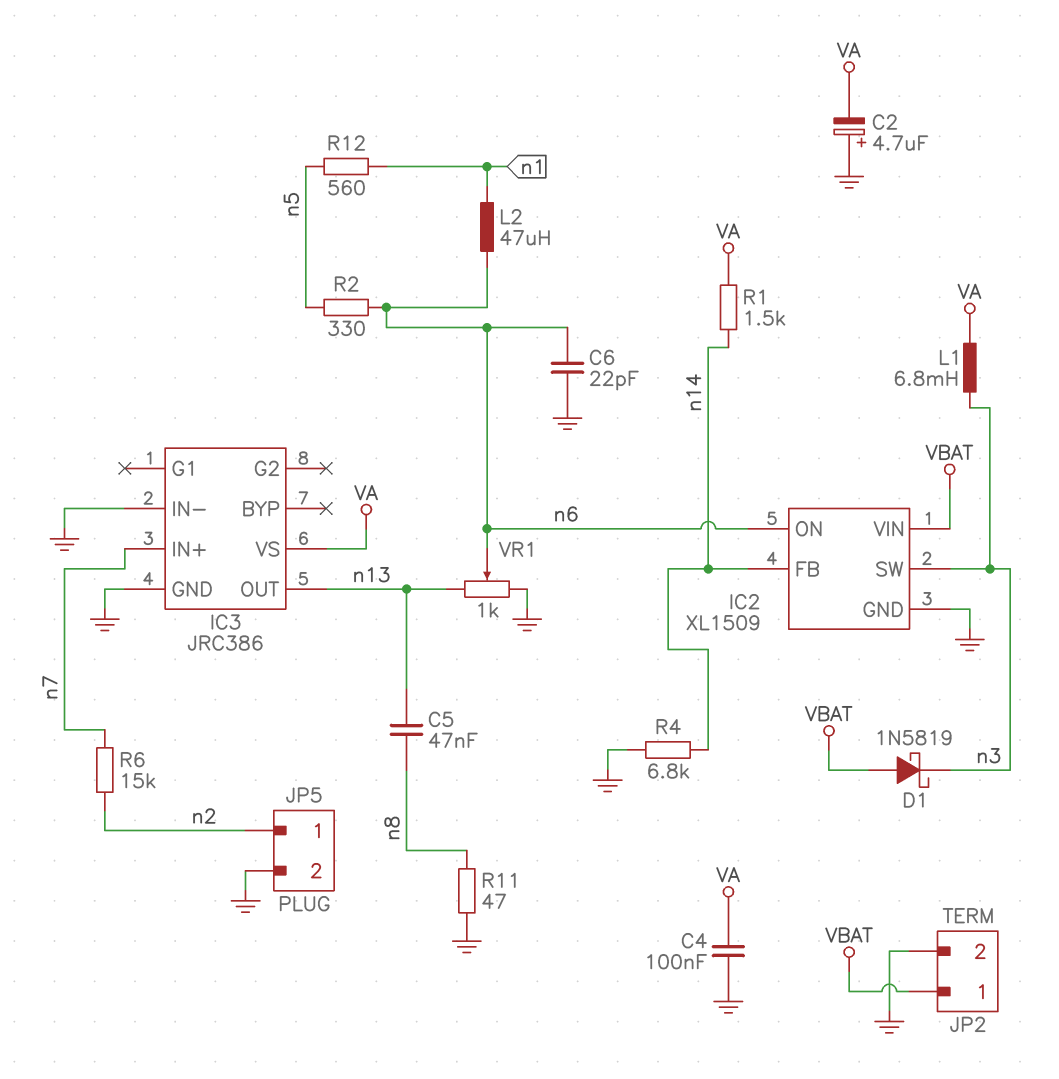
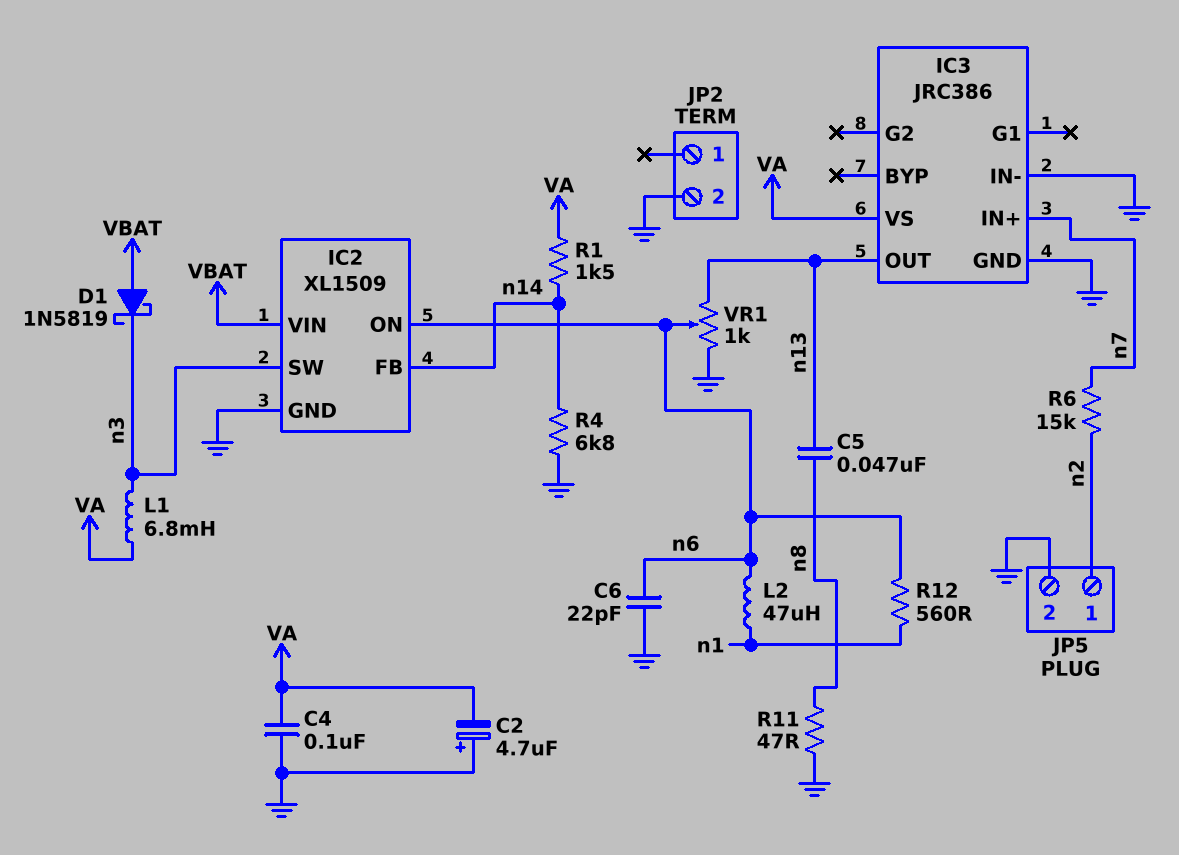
JP2 pin 1: VBAT -> none
R2: 330 (n5, n6) -> none
R12: 560 (n1, n5) -> 560 (n1, n6)

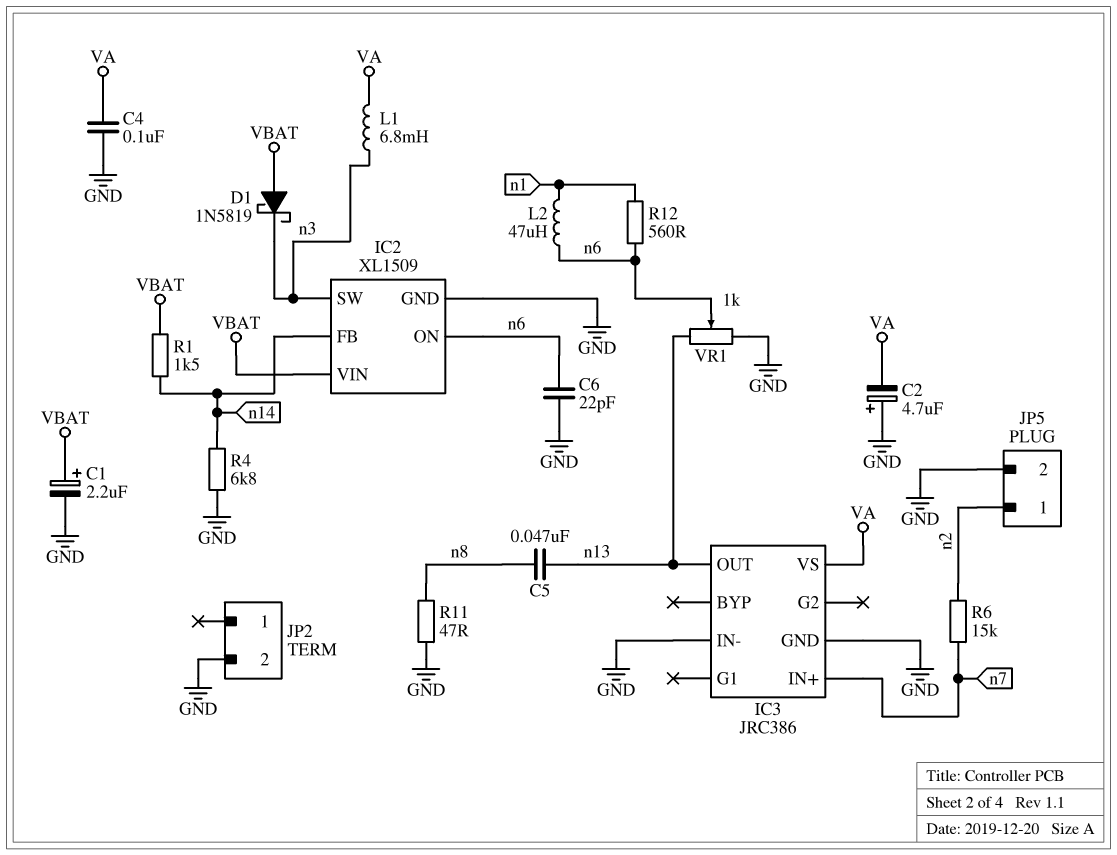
C1: none -> 2.2uF (plus VBAT, minus GND)
R1: 1.5k (VA, n14) -> 1.5k (VBAT, n14)

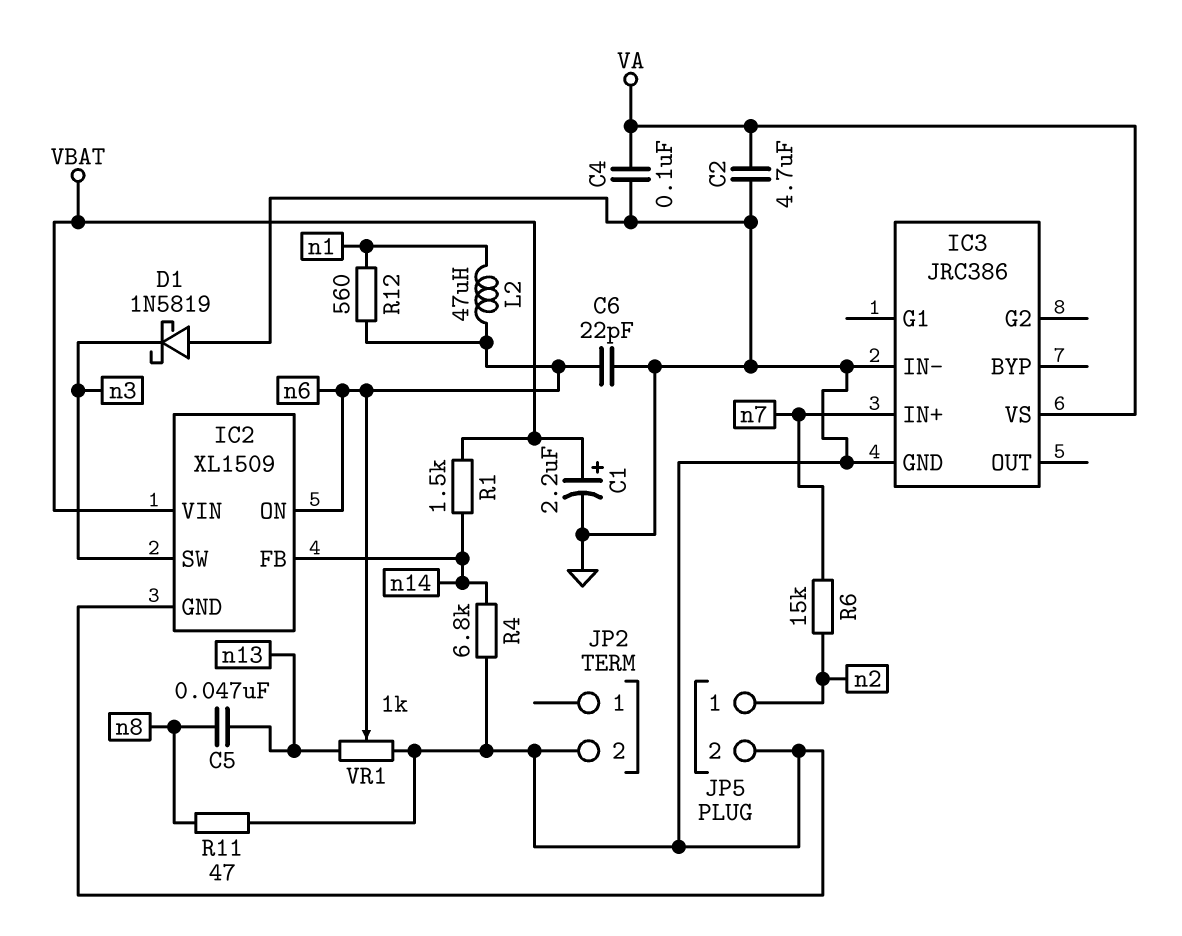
C2: 4.7uF (plus GND, minus VA) -> 4.7uF (GND, VA)
D1: schottky 1N5819 (A VBAT, K n3) -> schottky 1N5819 (A GND, K n3)
IC3 pin OUT: n13 -> none
L1: 6.8mH (VA, n3) -> none

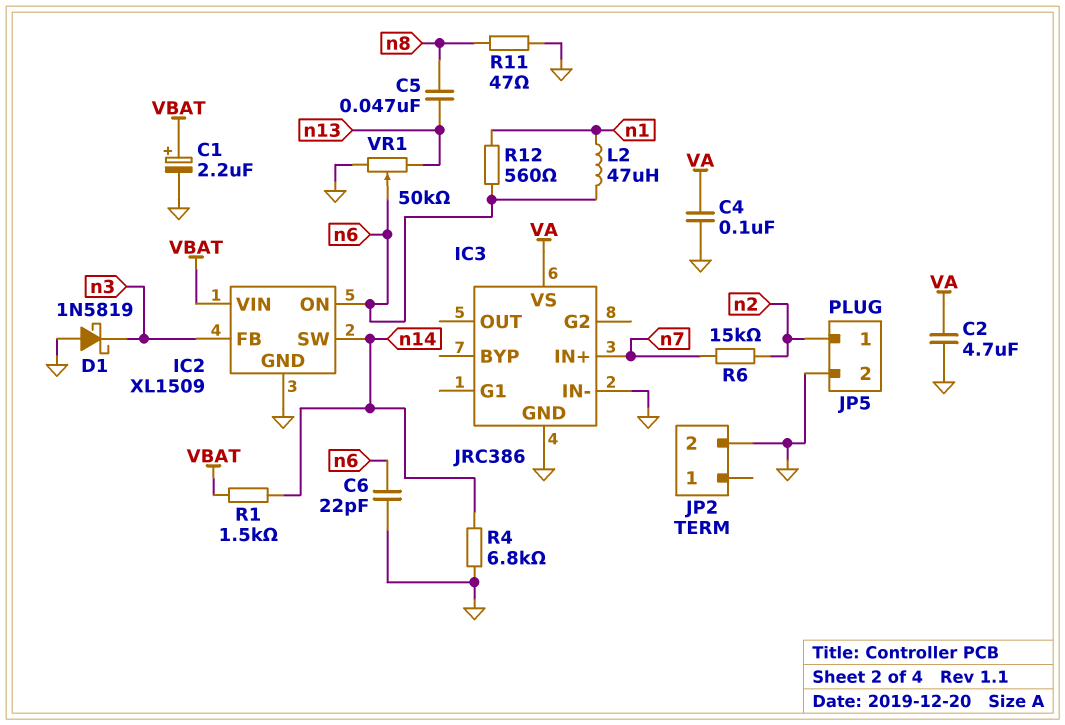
IC2 pin FB: n14 -> n3
IC2 pin SW: n3 -> n14
VR1: 1k (GND, n13, wiper n6) -> 50k (GND, n13, wiper n6)

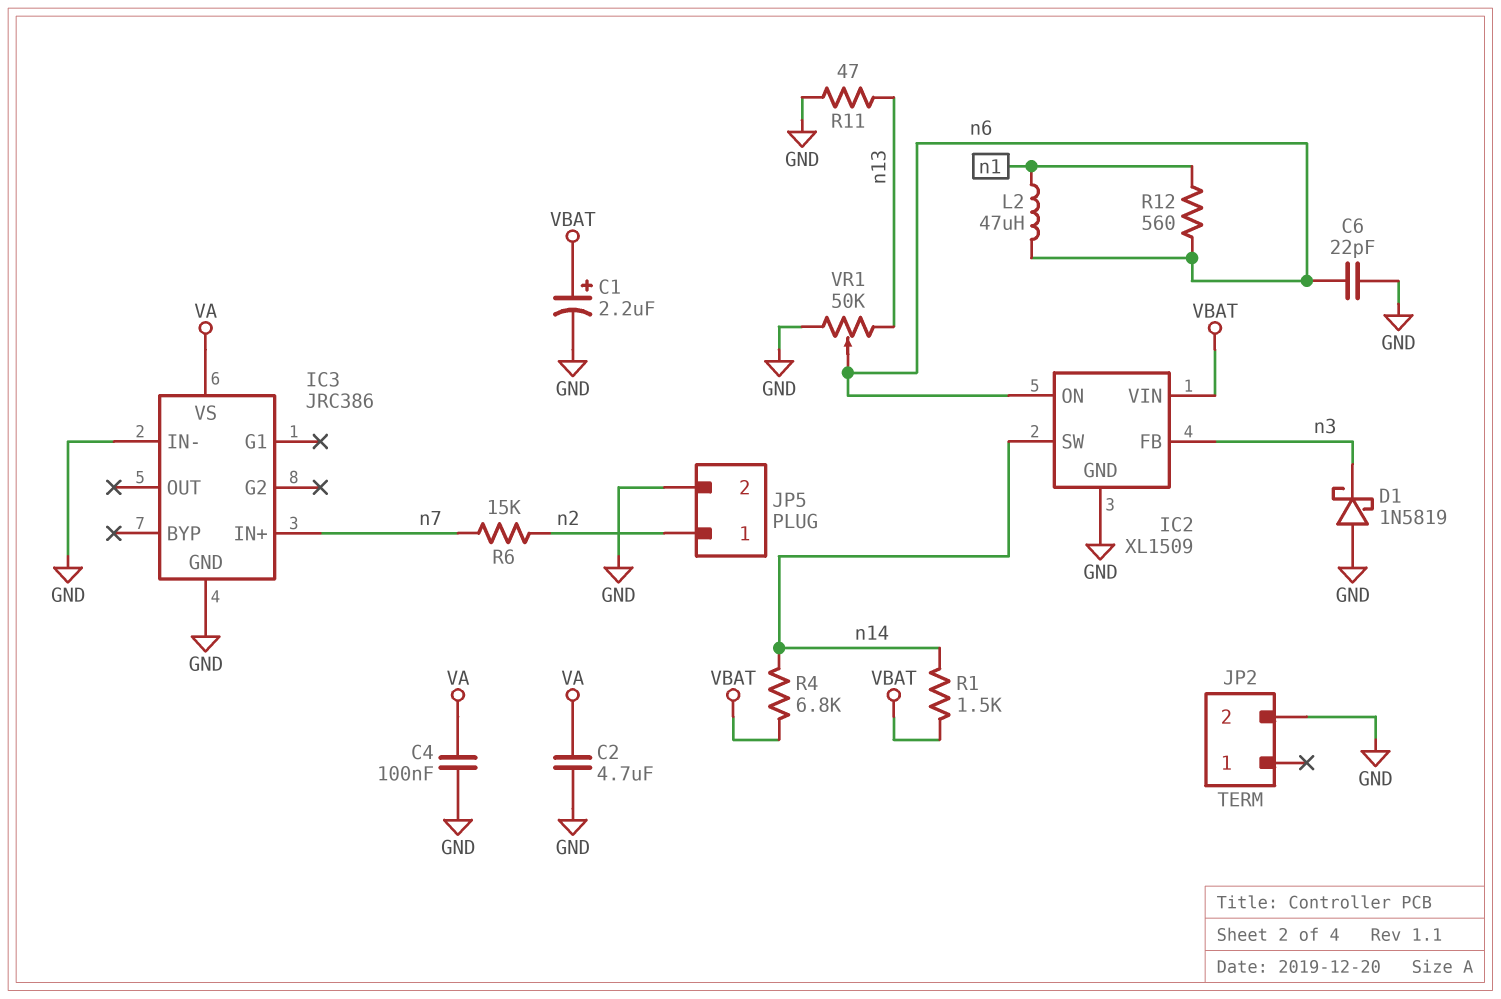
C5: 47nF (n8, n13) -> none
R4: 6.8k (GND, n14) -> 6.8k (VBAT, n14)
R11: 47 (GND, n8) -> 47 (GND, n13)

